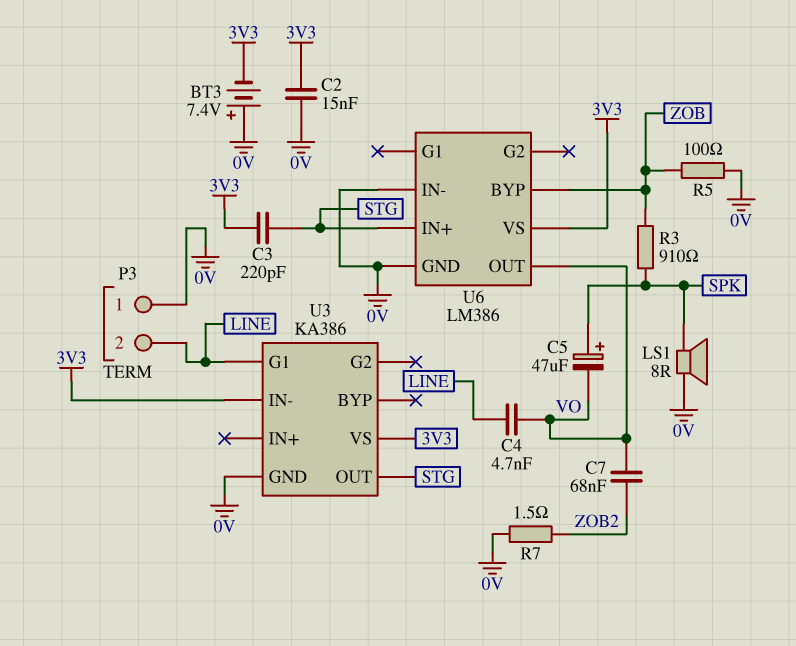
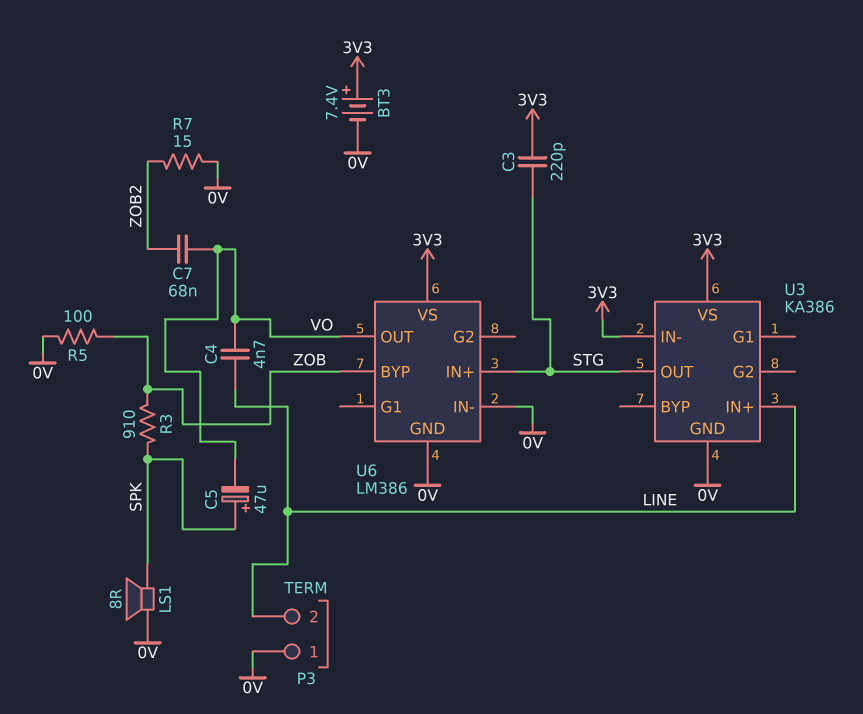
BT3: 7.4V (plus 0V, minus 3V3) -> 7.4V (plus 3V3, minus 0V)
C2: 15nF (0V, 3V3) -> none
R7: 1.5 (0V, ZOB2) -> 15 (0V, ZOB2)
U3 pin G1: LINE -> none
U3 pin IN+: none -> LINE

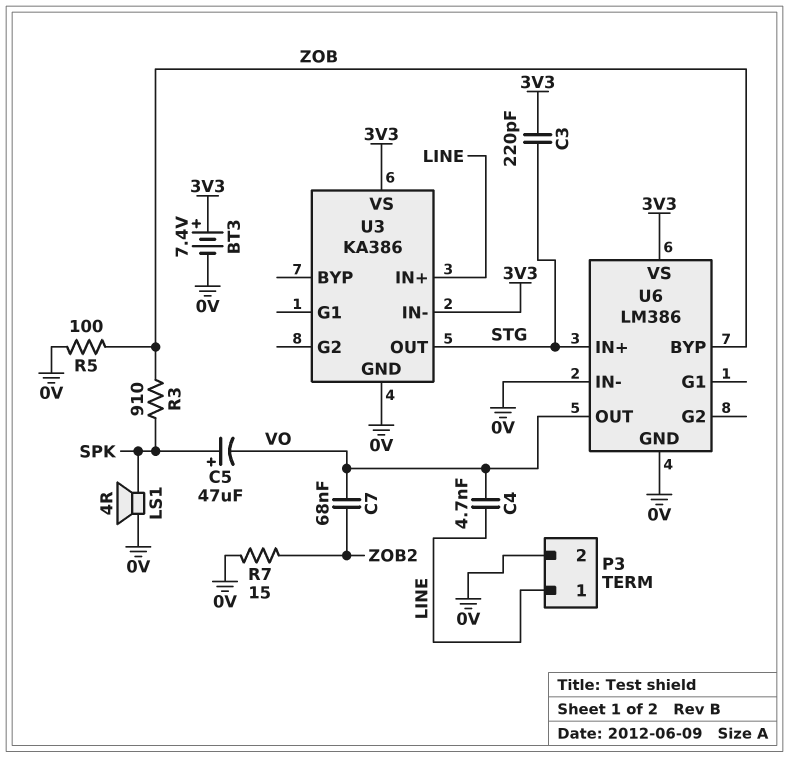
LS1: speaker 8R (0V, SPK) -> speaker 4R (0V, SPK)
P3 pin 1: 0V -> LINE
P3 pin 2: LINE -> 0V

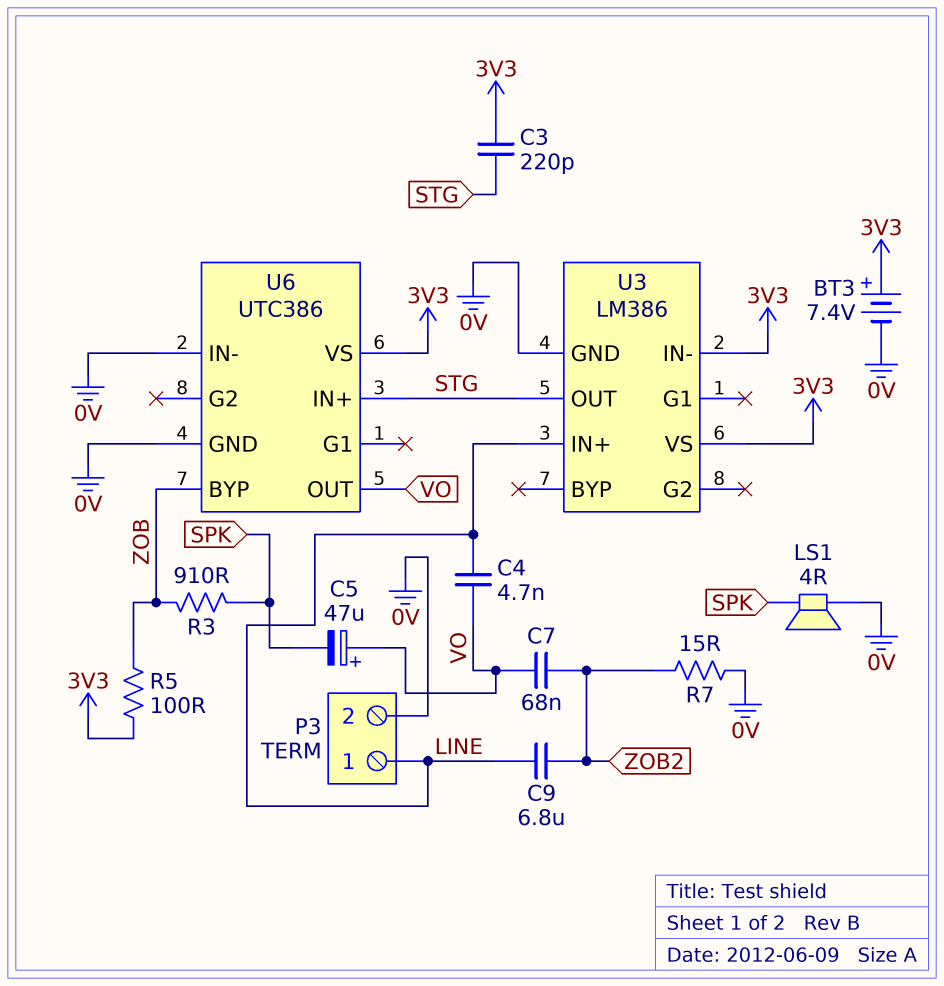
C5: 47uF (plus SPK, minus VO) -> 47uF (plus VO, minus SPK)
C9: none -> 6.8uF (LINE, ZOB2)
R5: 100 (0V, ZOB) -> 100 (3V3, ZOB)
U3: KA386 -> LM386
U6: LM386 -> UTC386

